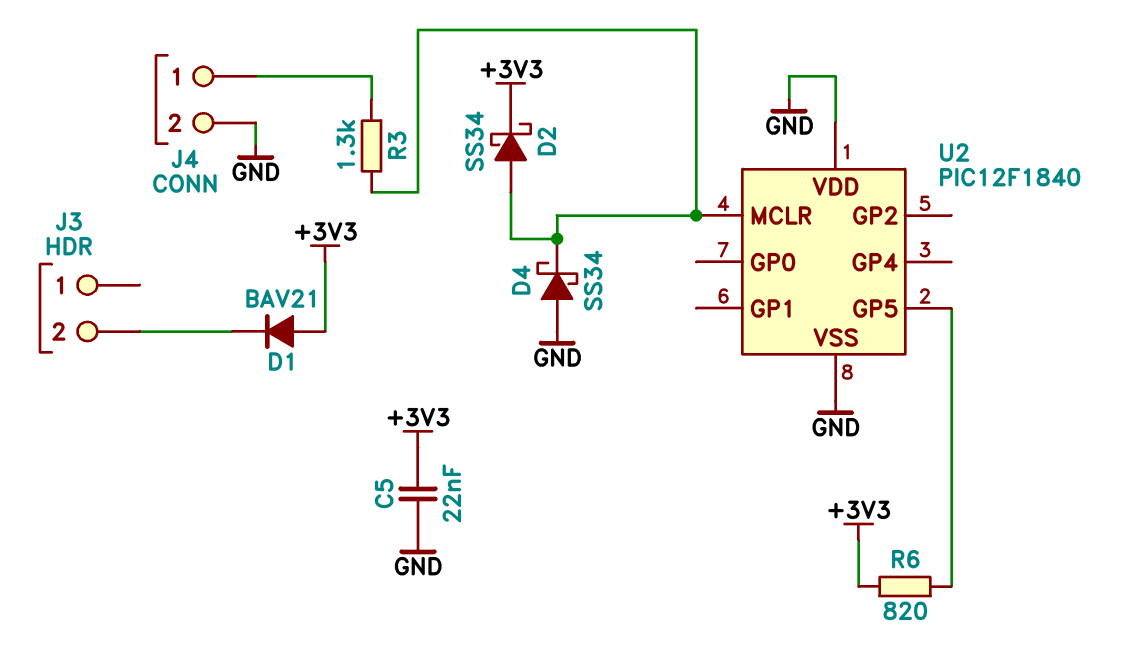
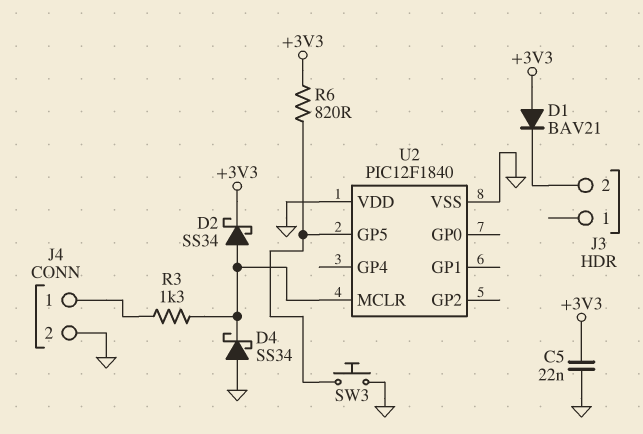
SW3: none -> button (GND, U2/GP5)

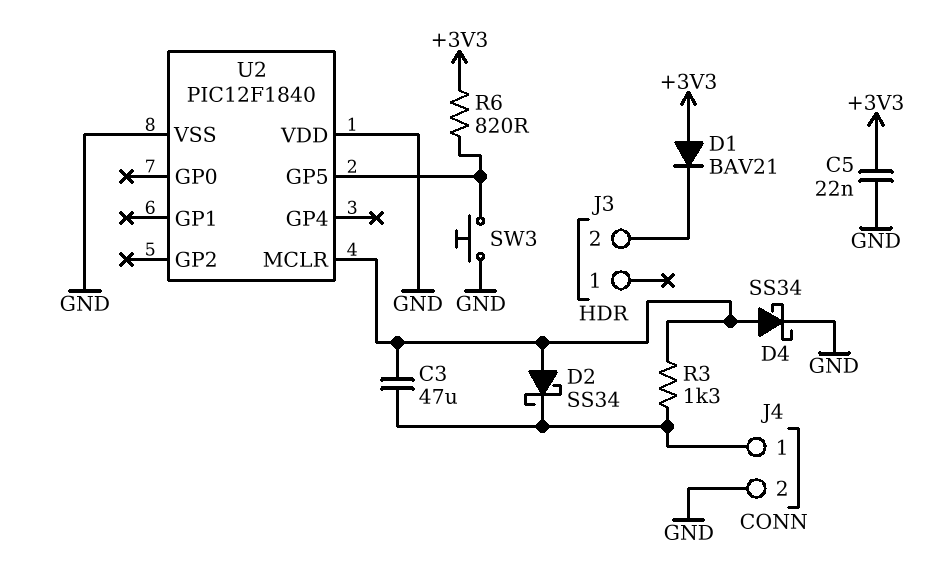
C3: none -> 47uF (J4/1, U2/MCLR)
D2: schottky SS34 (A U2/MCLR, K +3V3) -> schottky SS34 (A U2/MCLR, K J4/1)
D4: schottky SS34 (A GND, K U2/MCLR) -> schottky SS34 (A U2/MCLR, K GND)

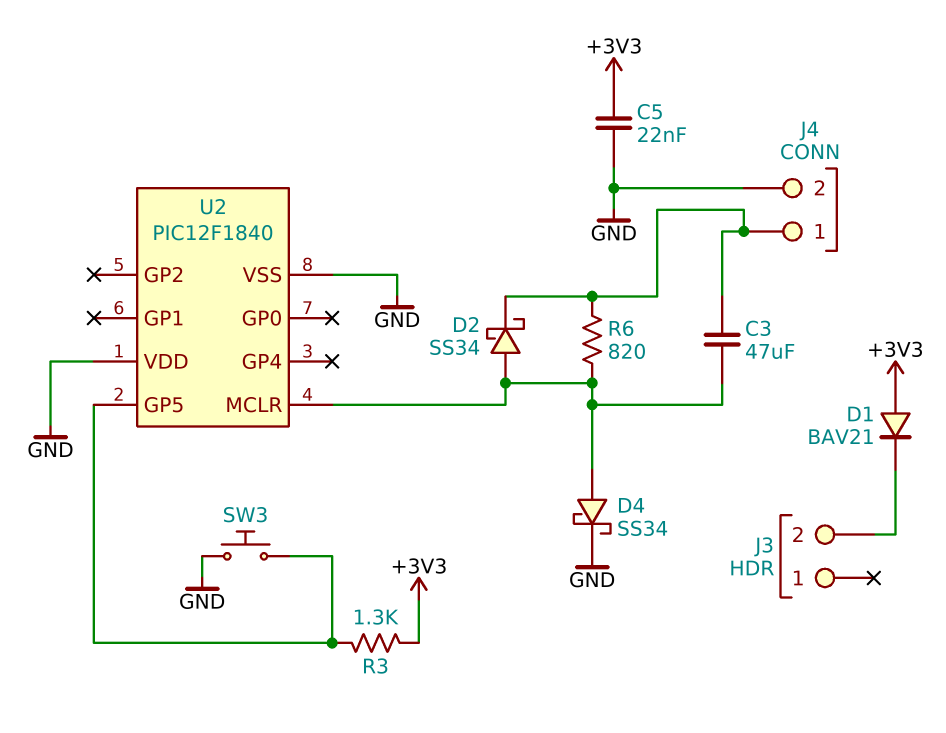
R3: 1.3k (J4/1, U2/MCLR) -> 1.3k (+3V3, U2/GP5)
R6: 820 (+3V3, U2/GP5) -> 820 (J4/1, U2/MCLR)

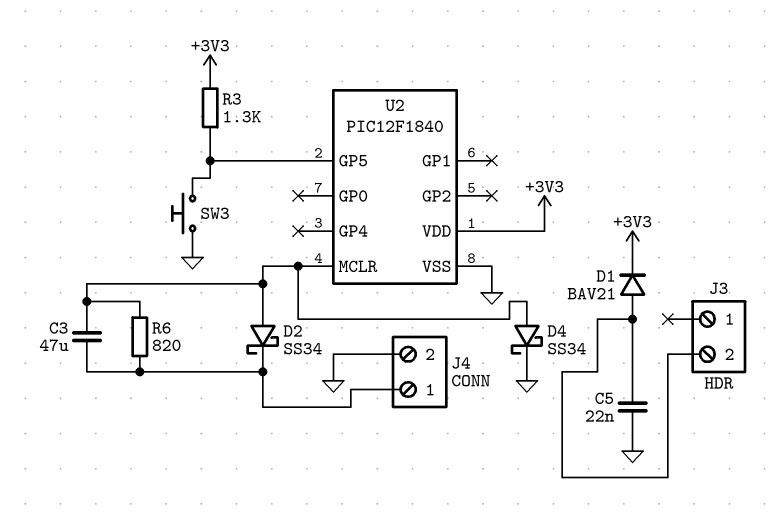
C5: 22nF (+3V3, GND) -> 22nF (GND, J3/2)
D1: diode BAV21 (A +3V3, K J3/2) -> diode BAV21 (A J3/2, K +3V3)
U2 pin VDD: GND -> +3V3

